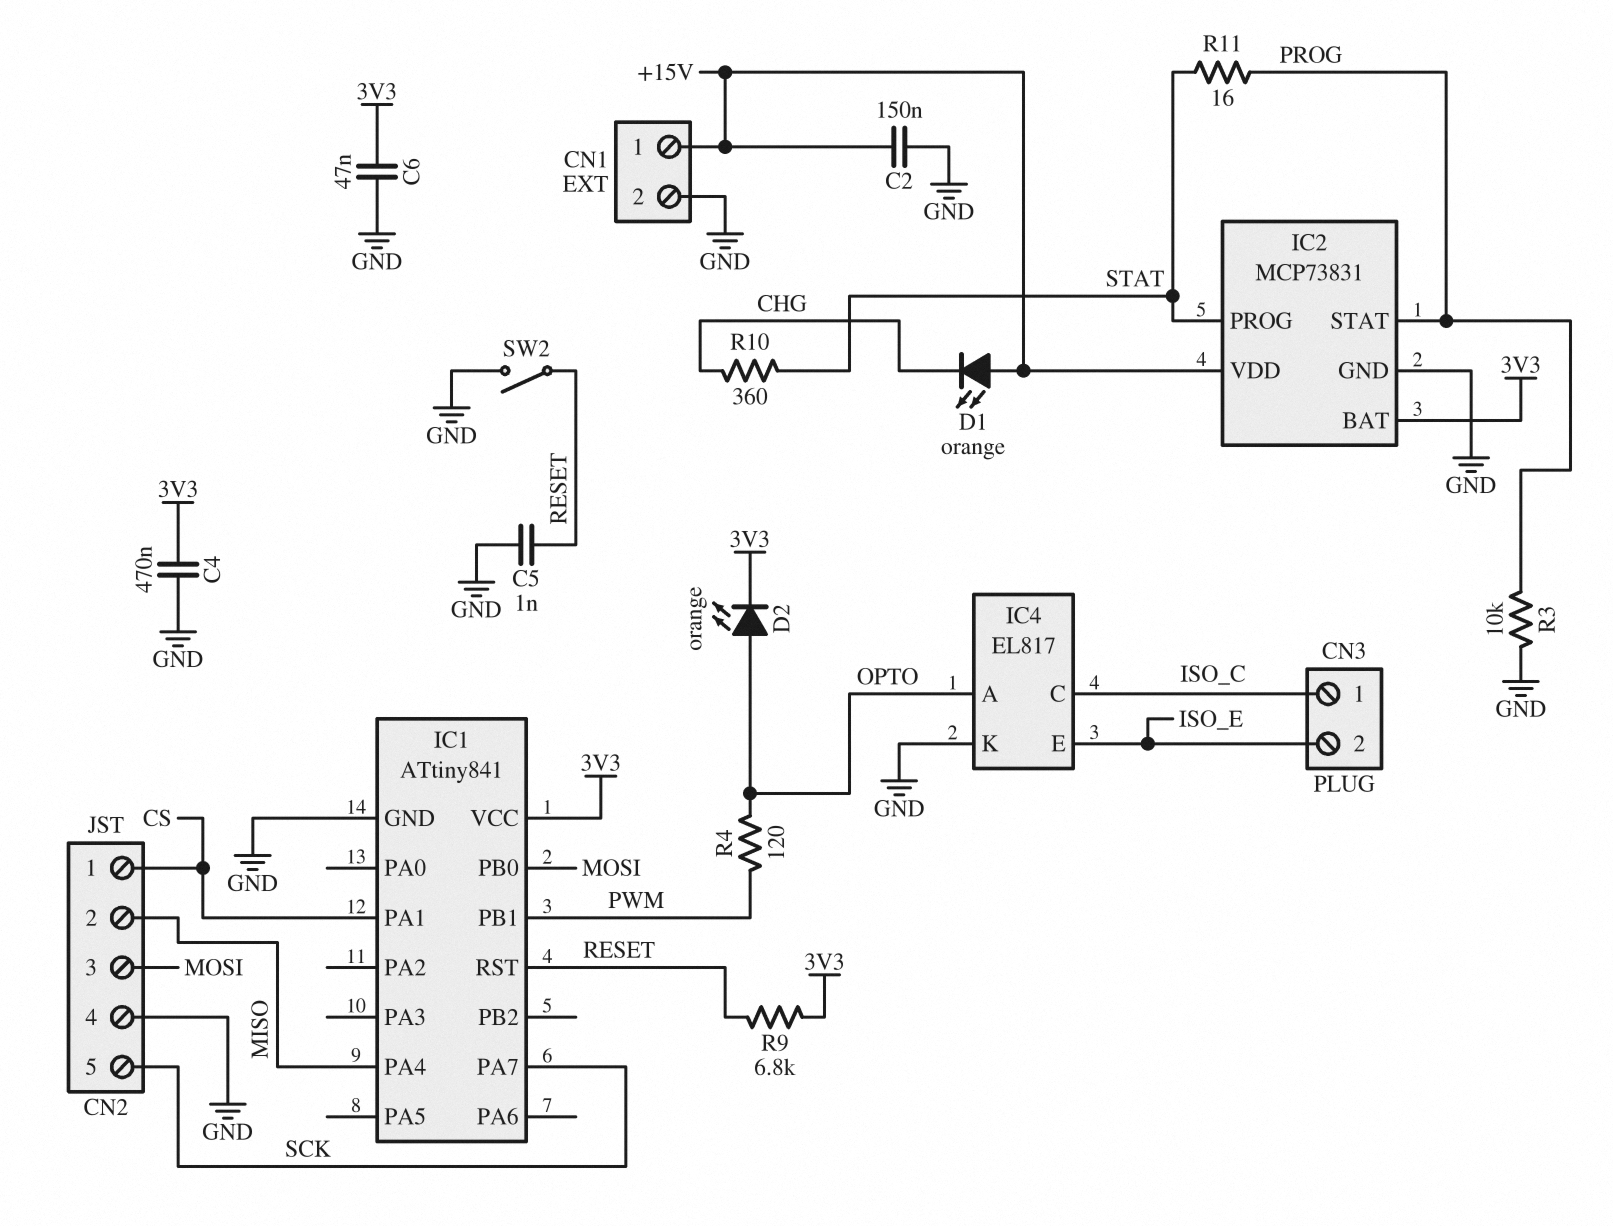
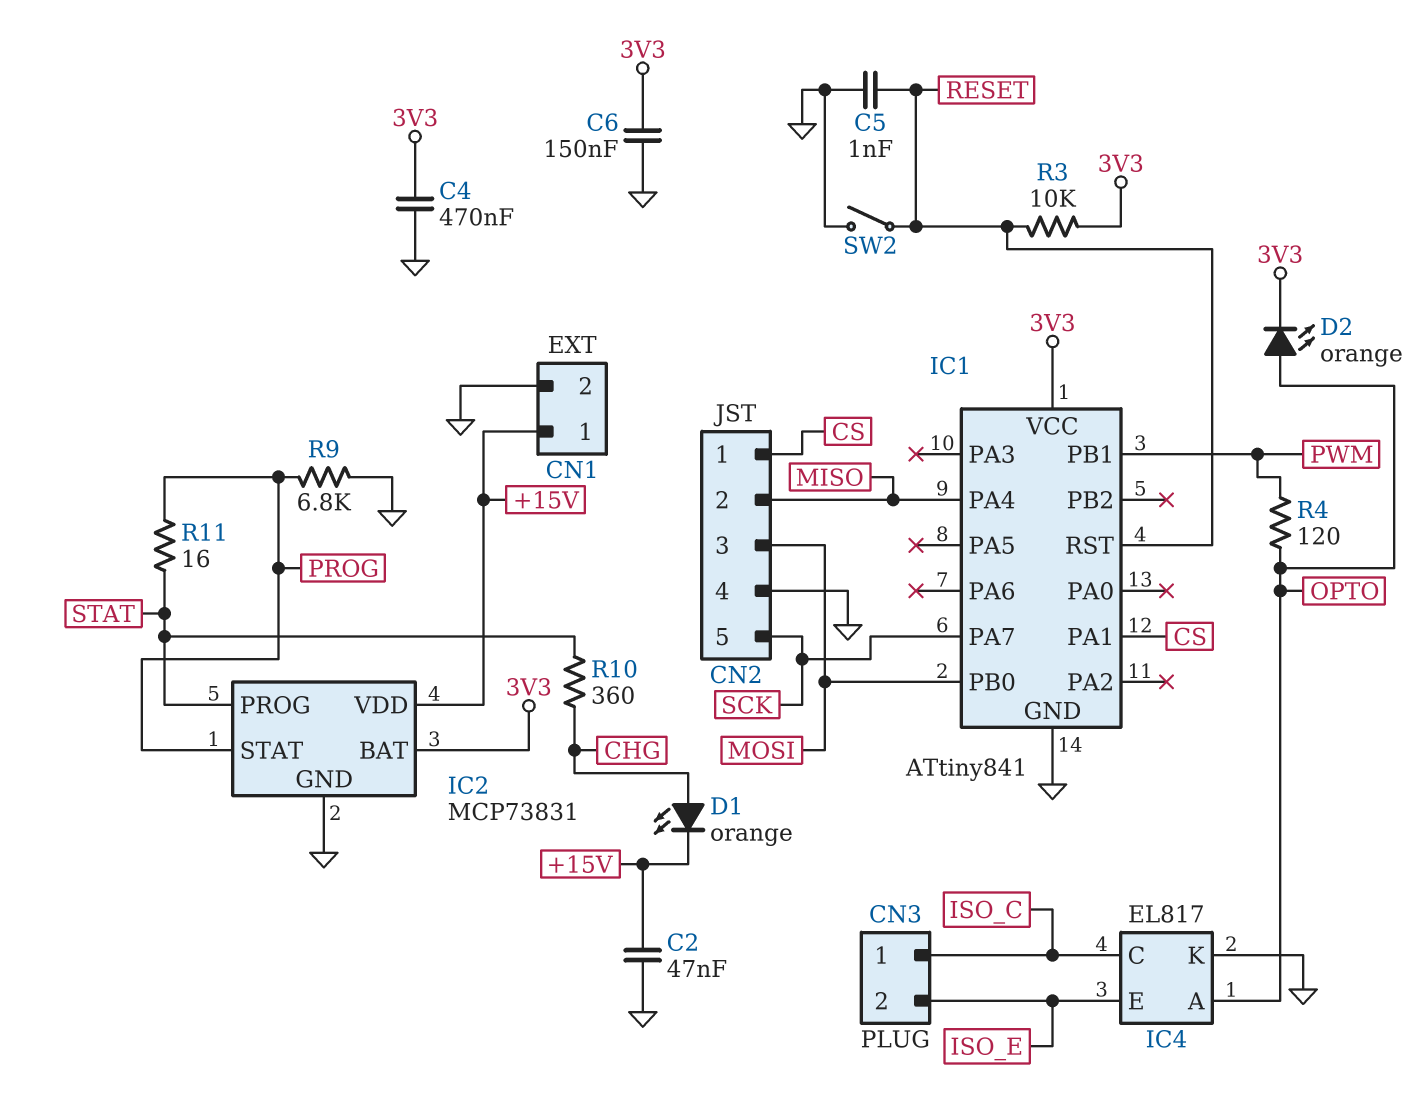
C2: 150nF (+15V, GND) -> 47nF (+15V, GND)
C6: 47nF (3V3, GND) -> 150nF (3V3, GND)
D1: LED orange (A +15V, K CHG) -> LED orange (A CHG, K +15V)
R3: 10k (GND, PROG) -> 10k (3V3, RESET)
R9: 6.8k (3V3, RESET) -> 6.8k (GND, PROG)

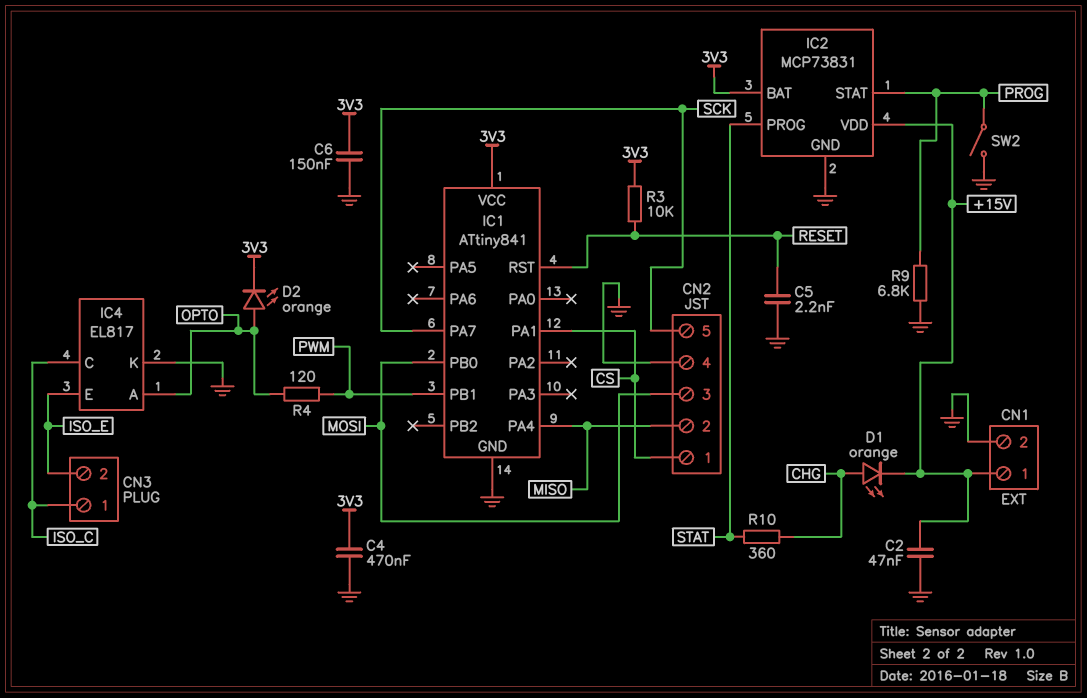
C5: 1nF (GND, RESET) -> 2.2nF (GND, RESET)
R11: 16 (PROG, STAT) -> none
SW2: switch (GND, RESET) -> switch (GND, PROG)

